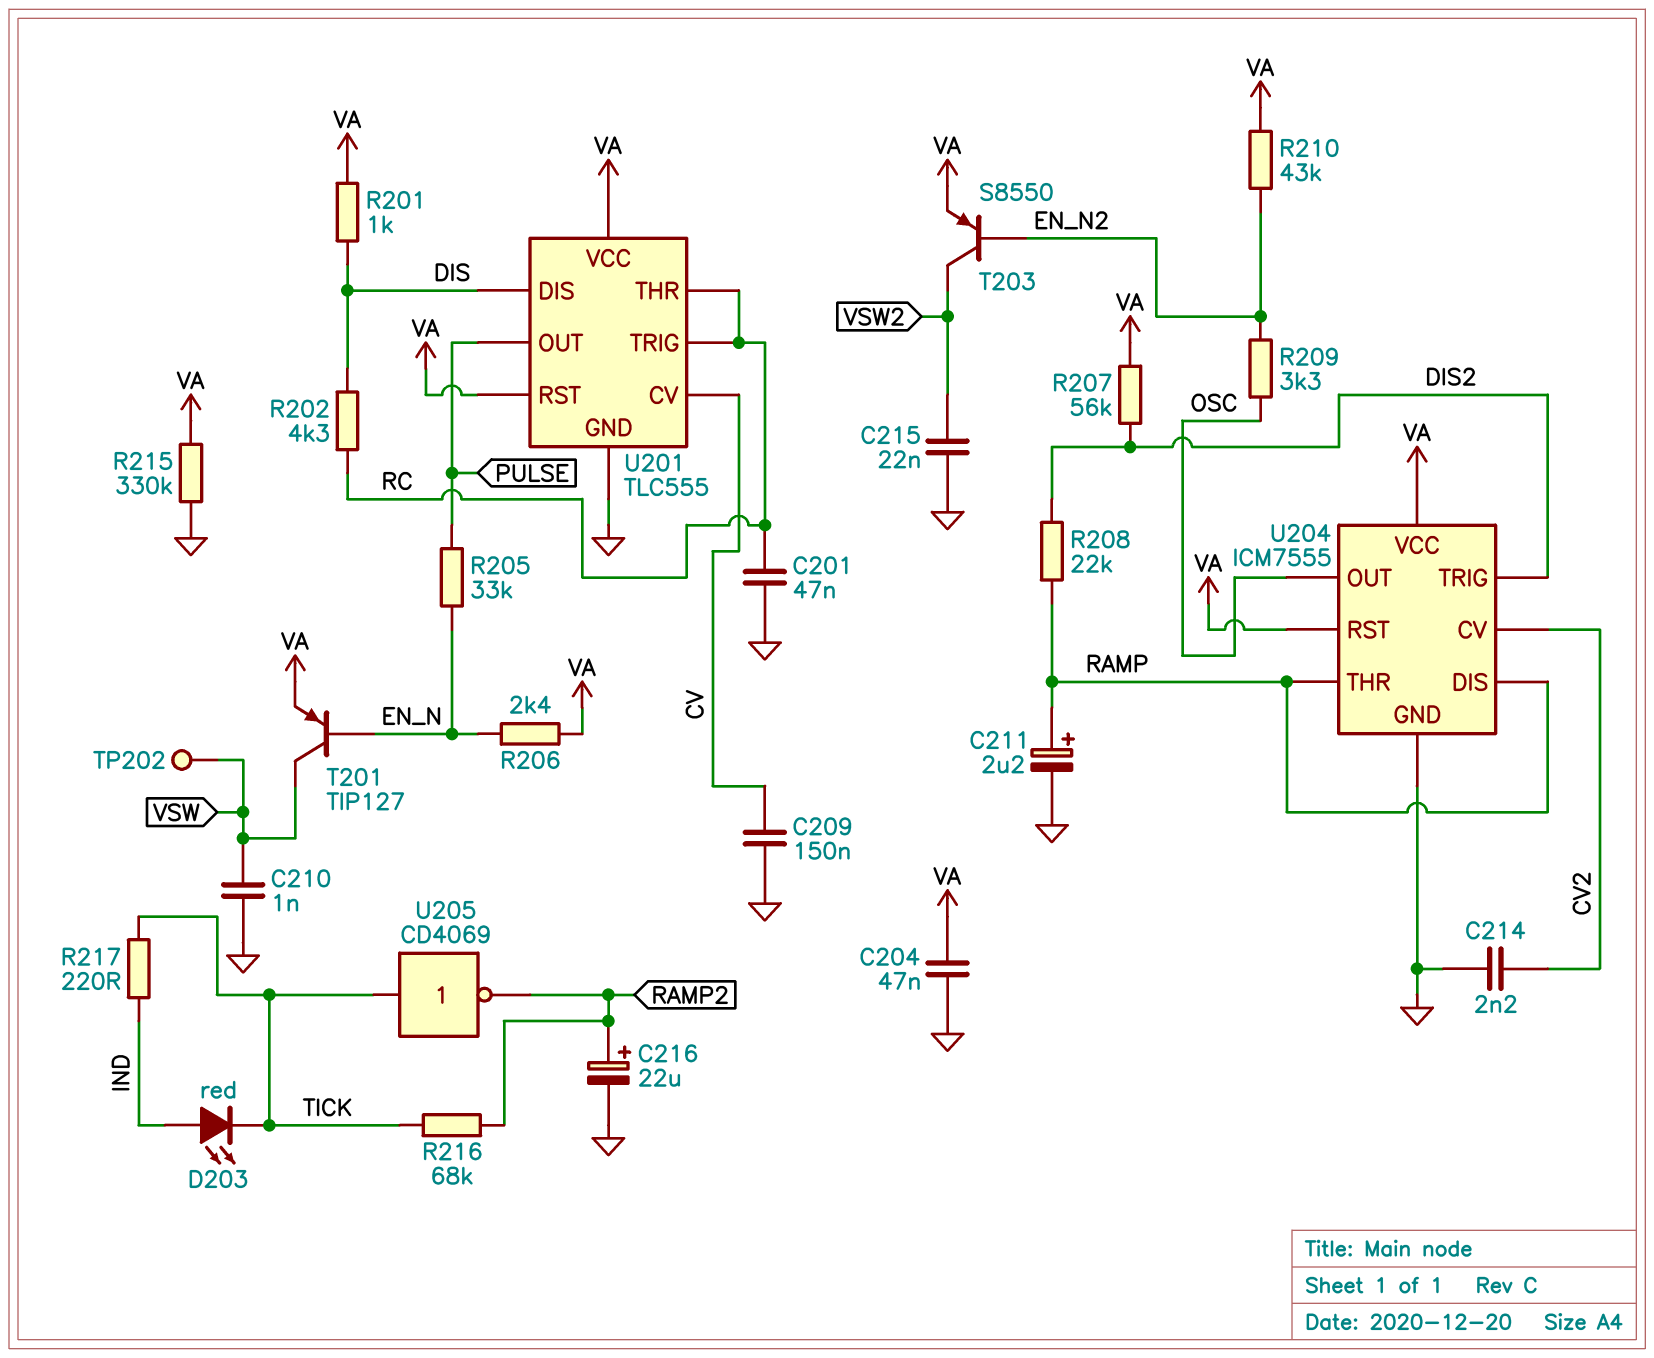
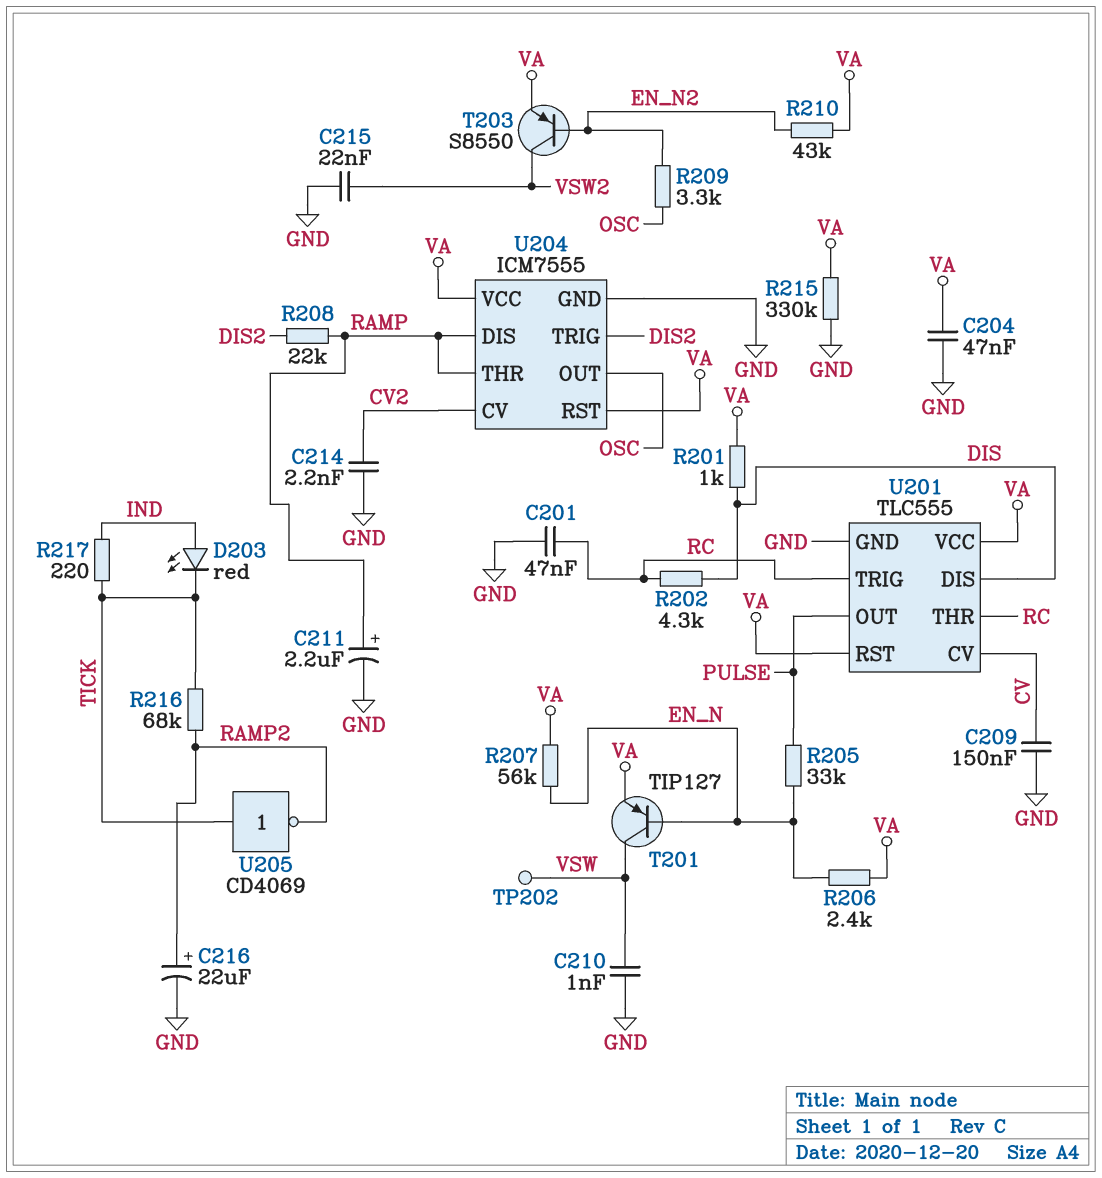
R207: 56k (DIS2, VA) -> 56k (EN_N, VA)

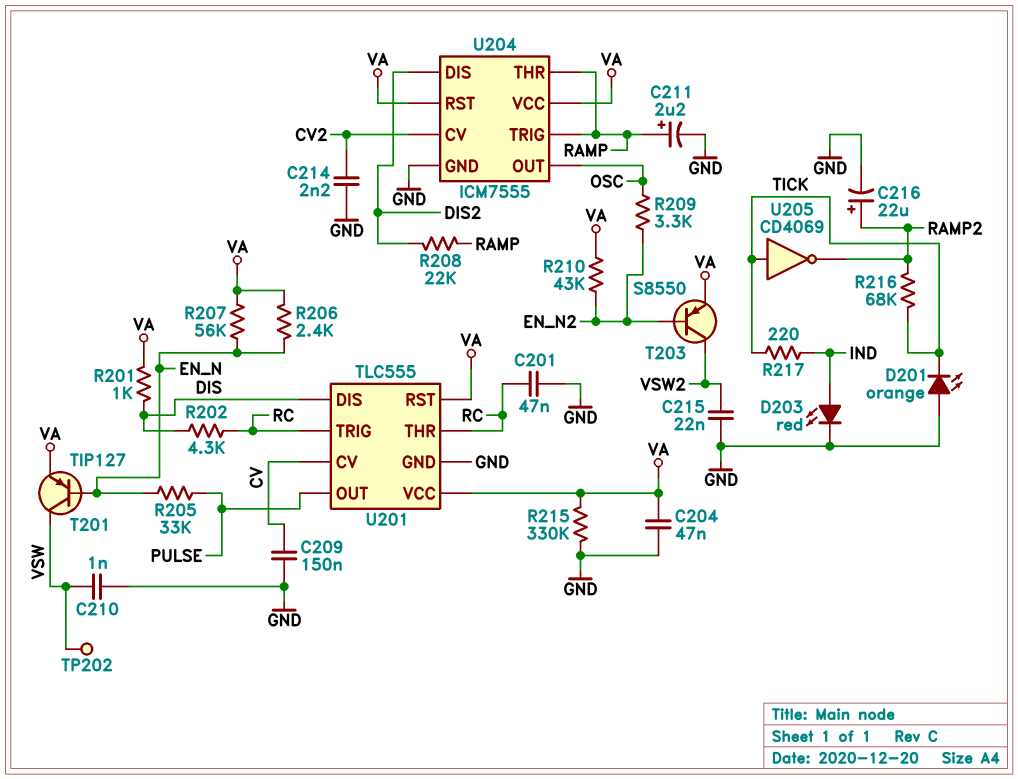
D201: none -> LED orange (A GND, K TICK)
D203: LED red (A IND, K TICK) -> LED red (A IND, K GND)
U204 pin DIS: RAMP -> DIS2
U204 pin TRIG: DIS2 -> RAMP

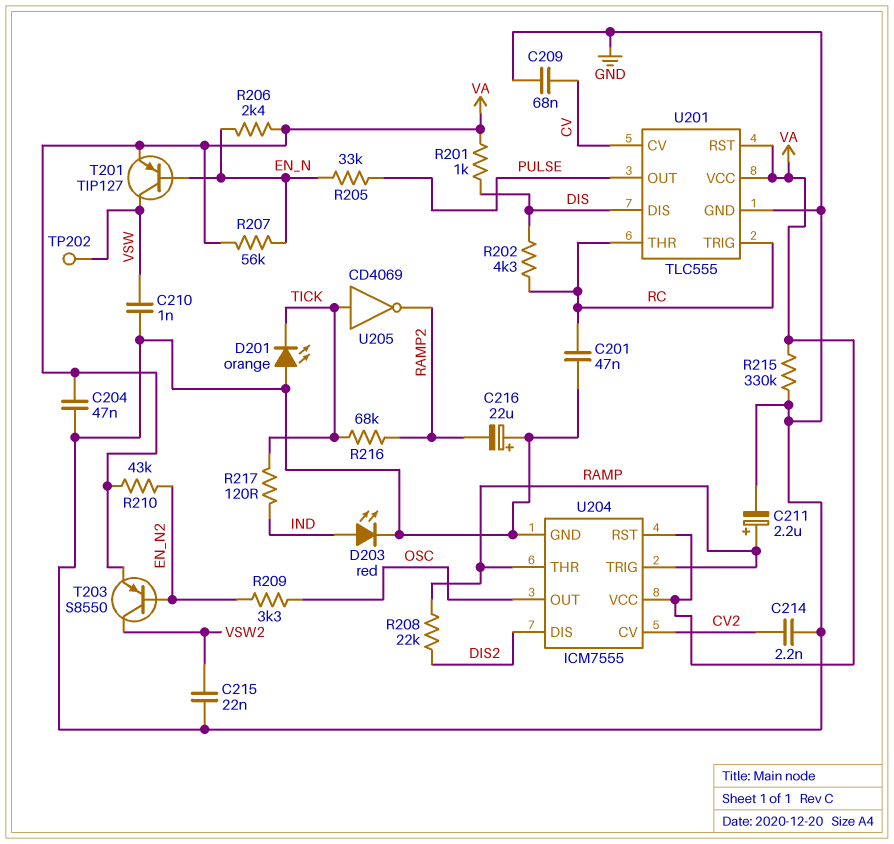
C209: 150nF (CV, GND) -> 68nF (CV, GND)
C216: 22uF (plus RAMP2, minus GND) -> 22uF (plus GND, minus RAMP2)
R217: 220 (IND, TICK) -> 120 (IND, TICK)

